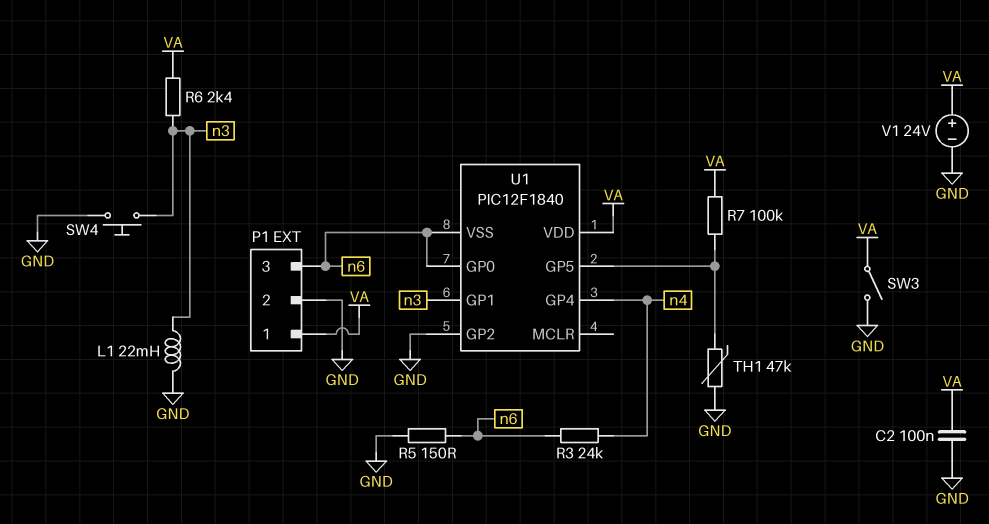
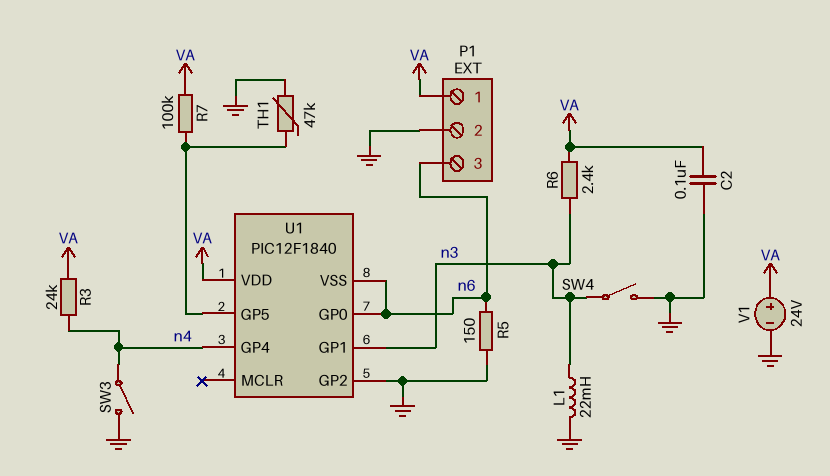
R3: 24k (n4, n6) -> 24k (VA, n4)
SW3: switch (GND, VA) -> switch (GND, n4)
SW4: button (GND, n3) -> switch (GND, n3)

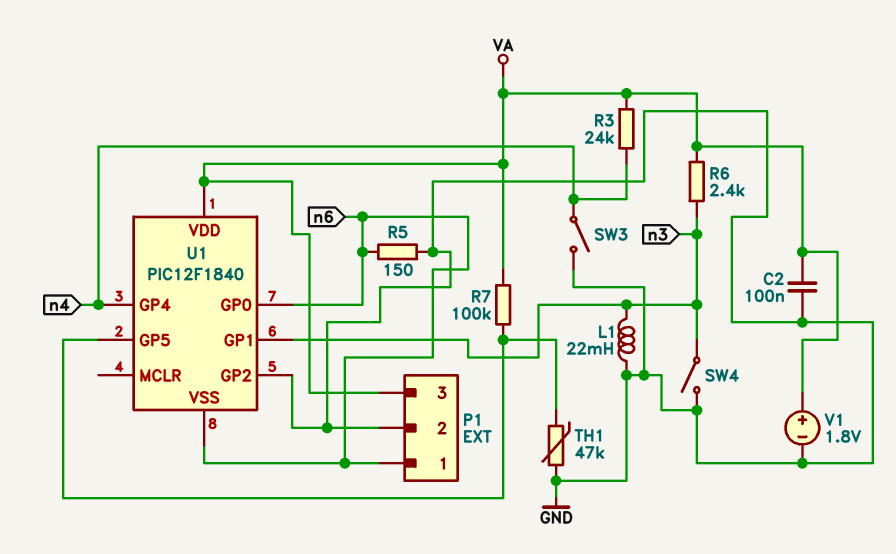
P1 pin 1: VA -> n6
P1 pin 3: n6 -> VA
V1: 24V (plus VA, minus GND) -> 1.8V (plus VA, minus GND)

